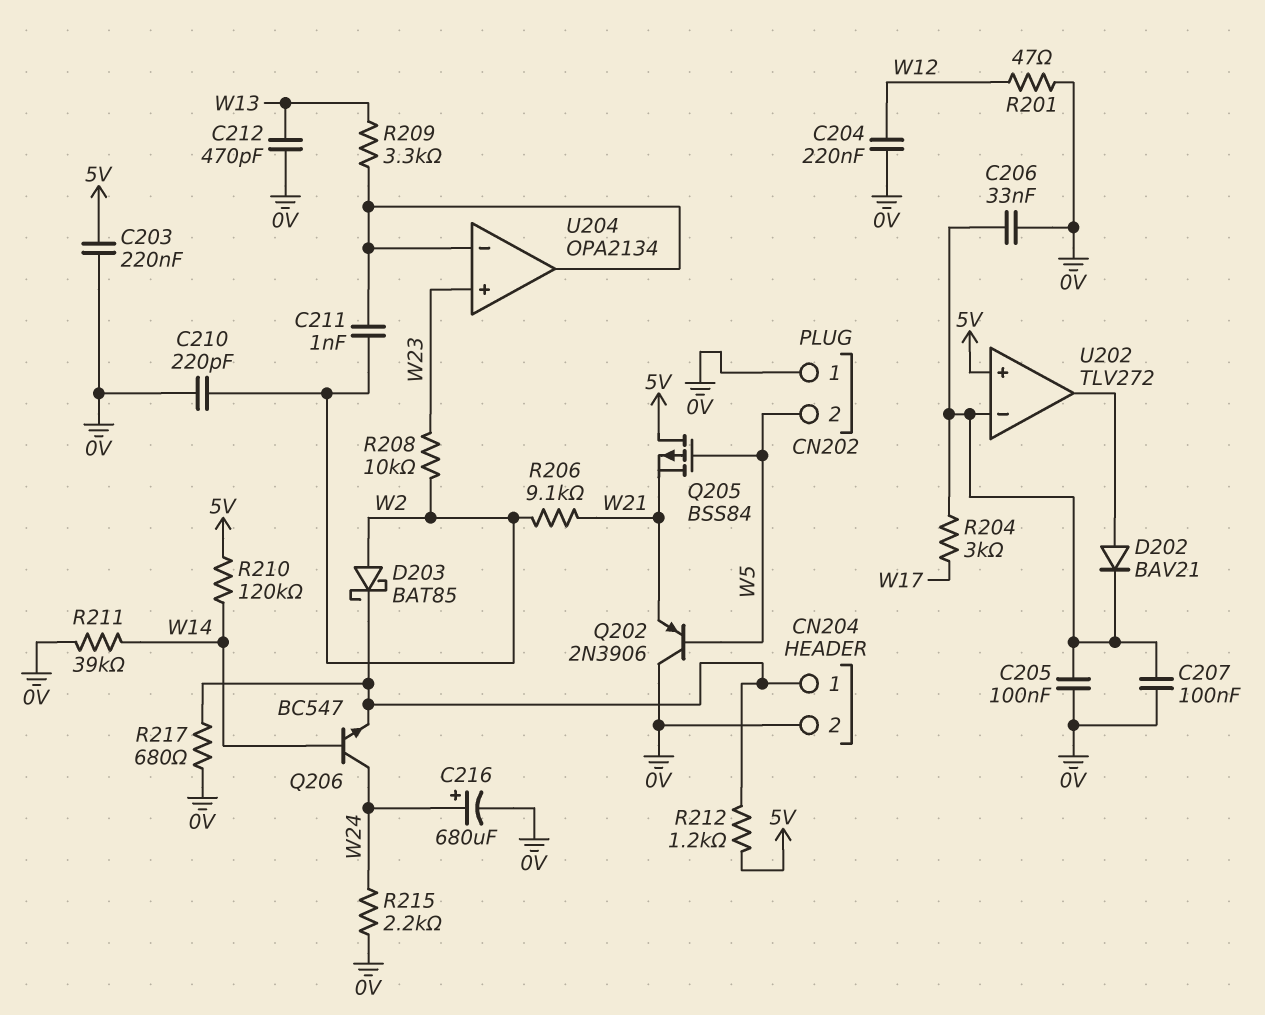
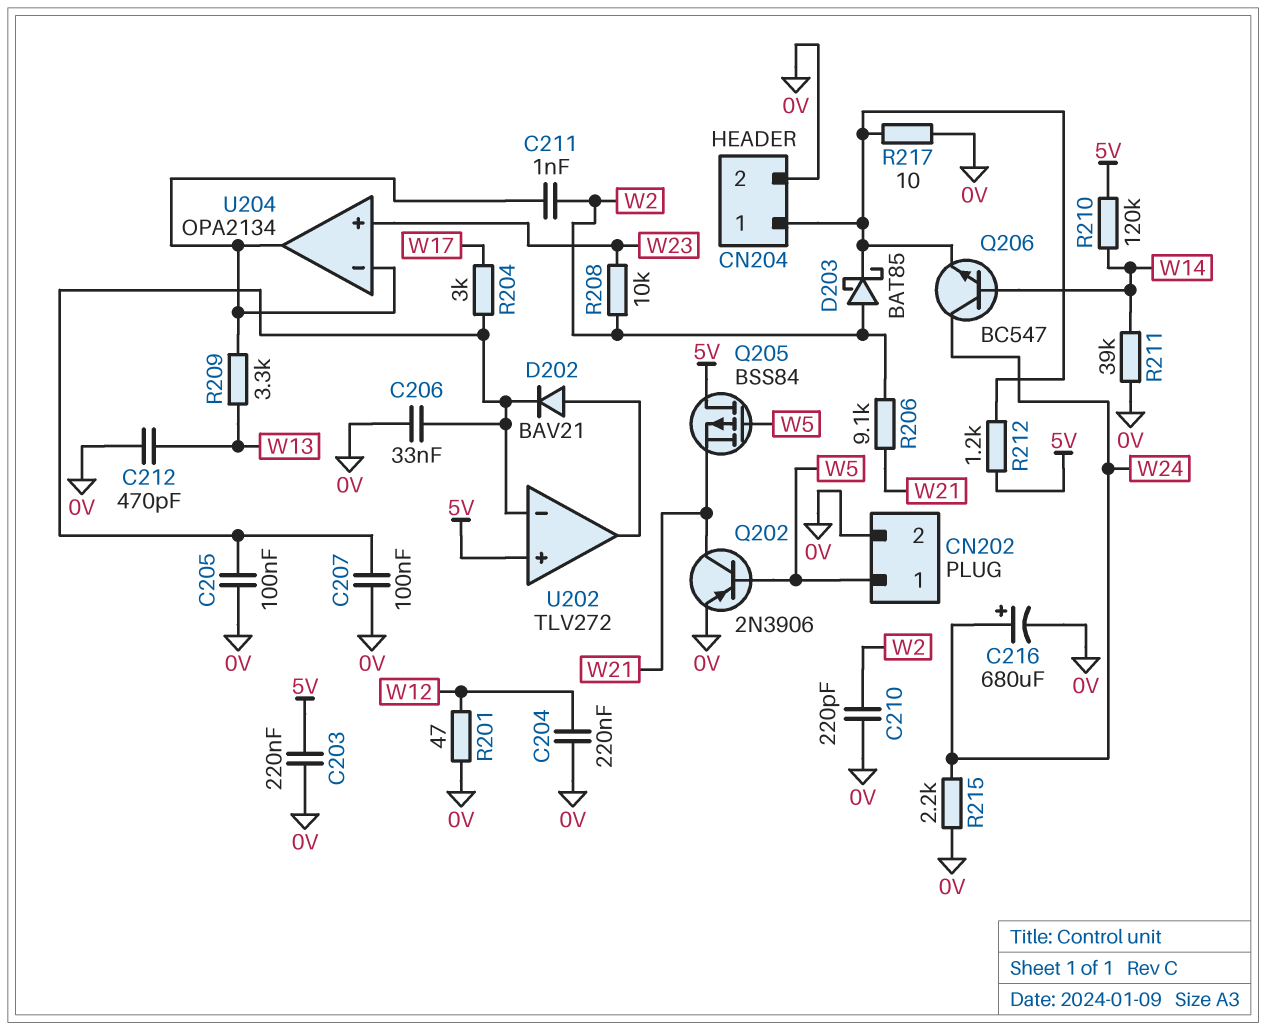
CN202 pin 1: 0V -> W5
CN202 pin 2: W5 -> 0V
Q202: PNP 2N3906 (B W5, C 0V, E W21) -> PNP 2N3906 (B W5, C W21, E 0V)
R217: 680 (0V, CN204/1) -> 10 (0V, CN204/1)

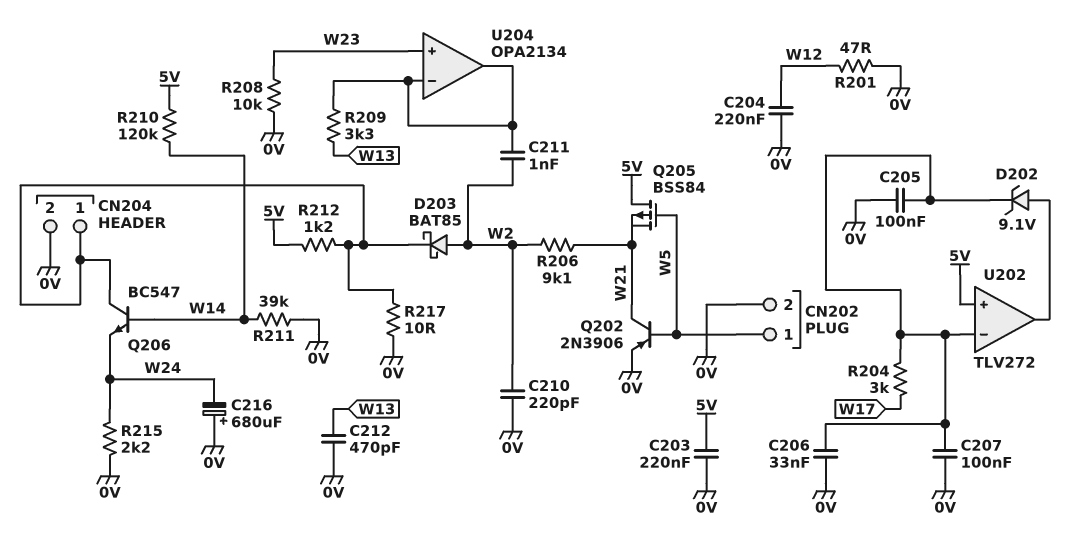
C216: 680uF (plus W24, minus 0V) -> 680uF (plus 0V, minus W24)
D202: diode BAV21 (A U202/out, K U202/in-) -> zener 9.1V (A U202/out, K U202/in-)
Q206: NPN BC547 (B W14, C W24, E CN204/1) -> NPN BC547 (B W14, C CN204/1, E W24)
R208: 10k (W2, W23) -> 10k (0V, W23)

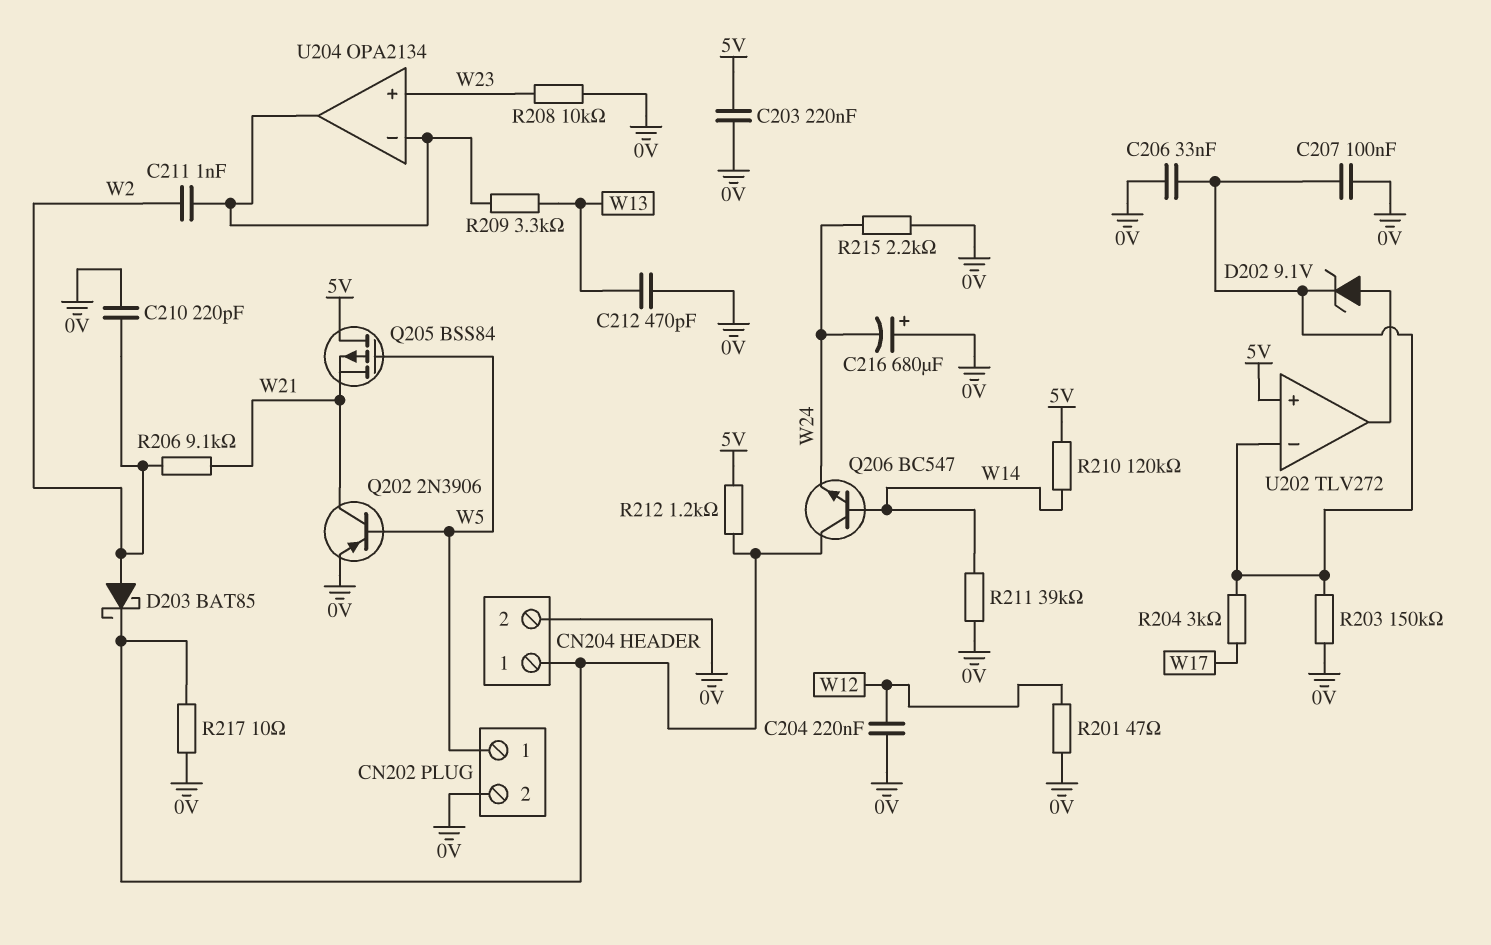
C205: 100nF (0V, U202/in-) -> none
R203: none -> 150k (0V, U202/in-)

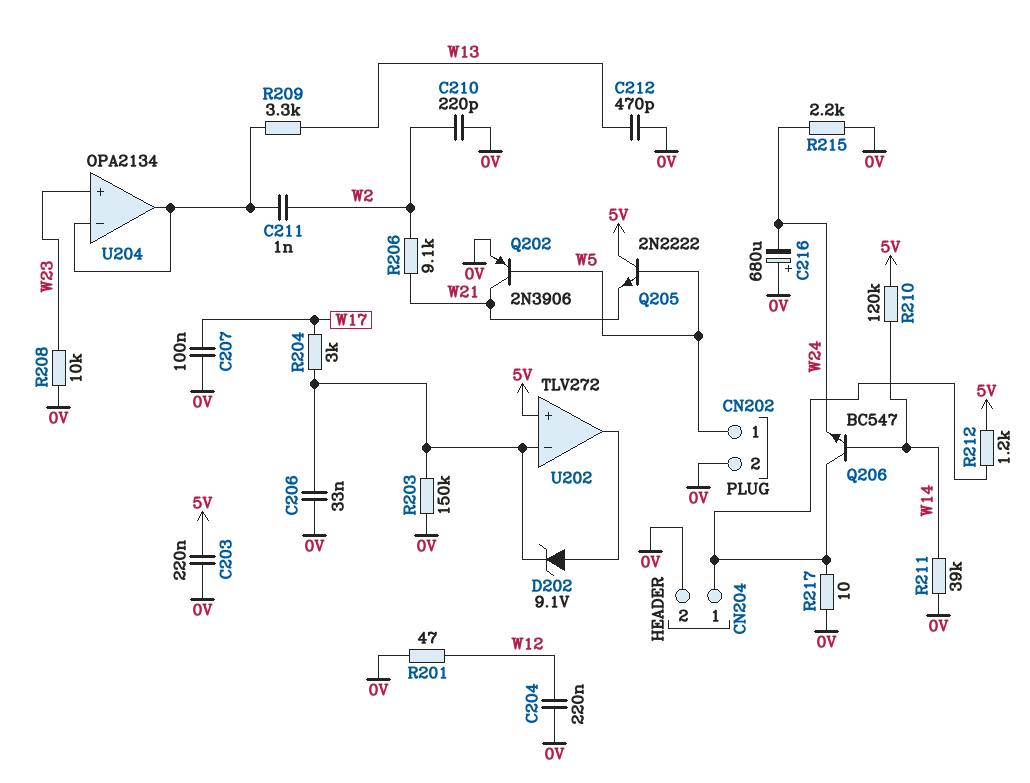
C207: 100nF (0V, U202/in-) -> 100nF (0V, W17)
D203: schottky BAT85 (A W2, K CN204/1) -> none
Q205: PMOS BSS84 (G W5, D 5V, S W21) -> NPN 2N2222 (B W5, C 5V, E W21)

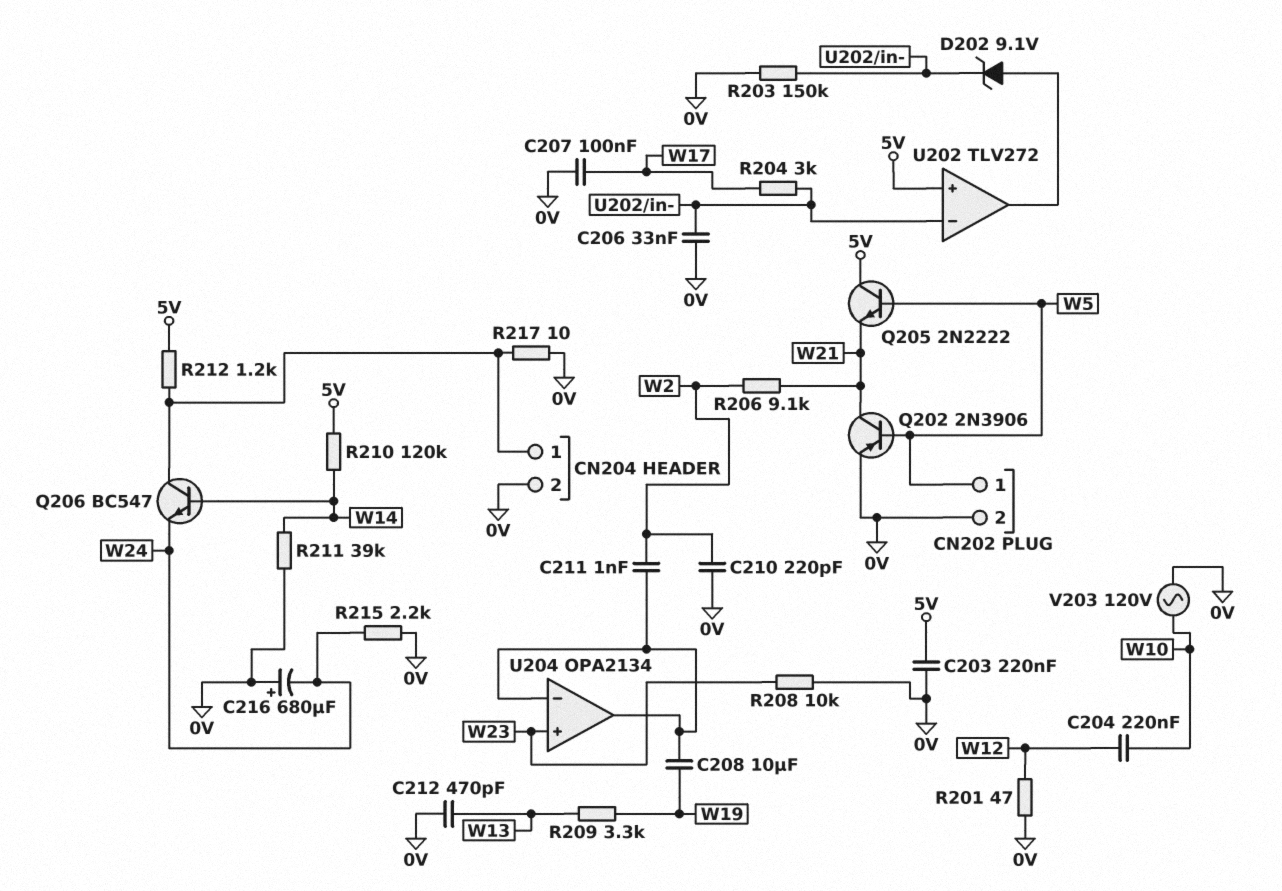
C204: 220nF (0V, W12) -> 220nF (W10, W12)
C208: none -> 10uF (U204/in-, W19)
R209: 3.3k (U204/in-, W13) -> 3.3k (W13, W19)
V203: none -> AC 120V (0V, W10)

